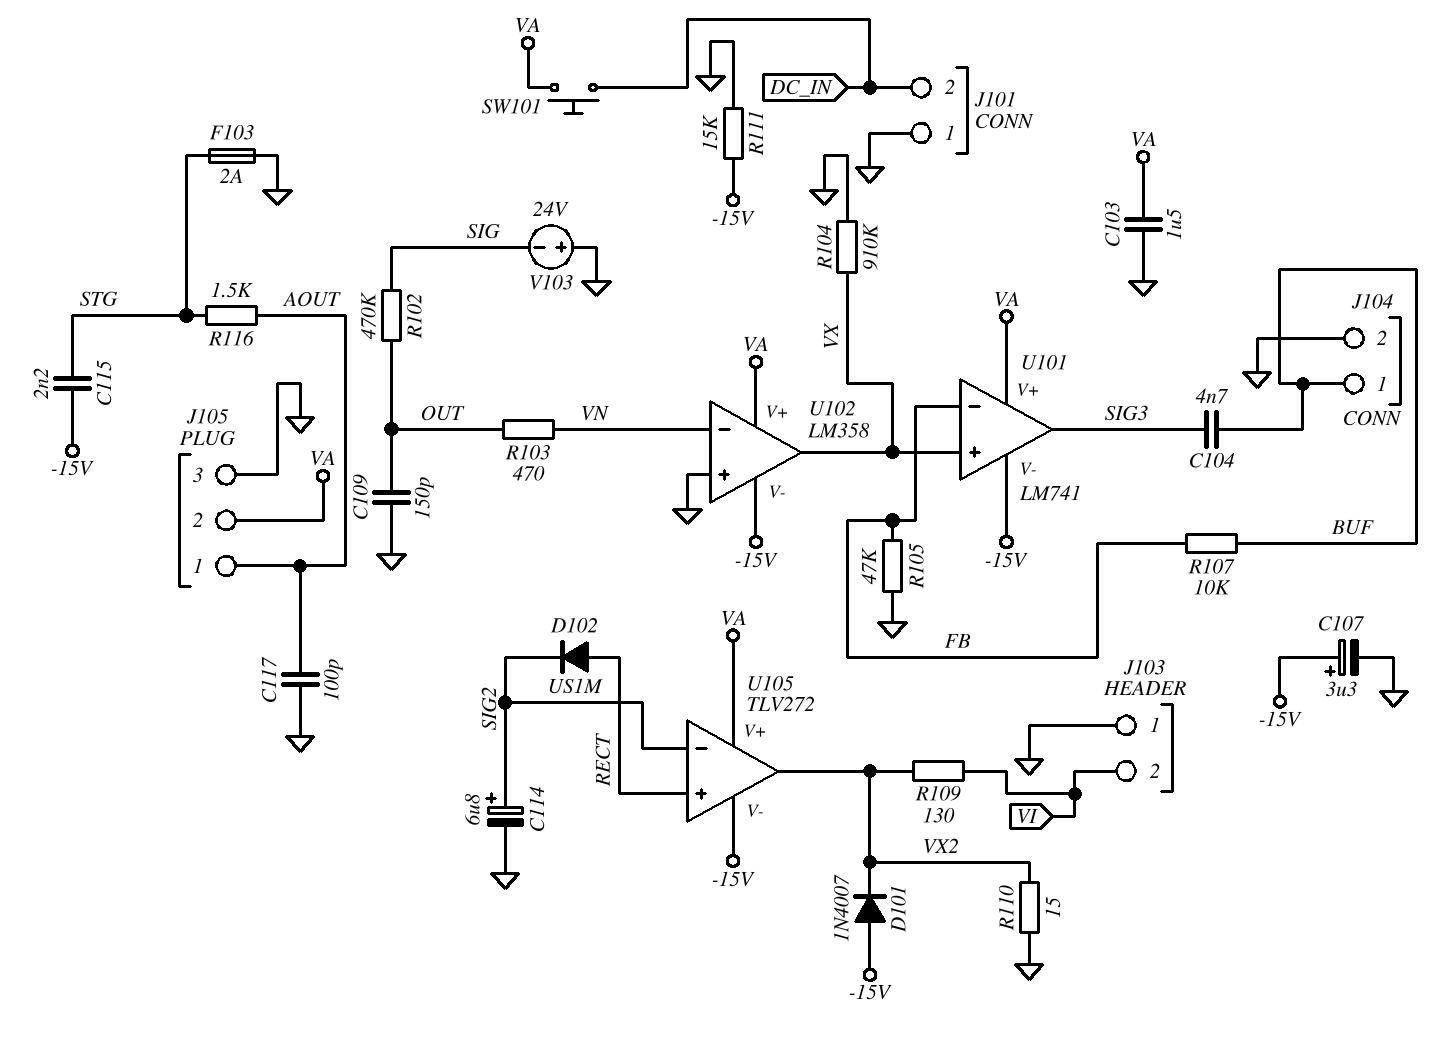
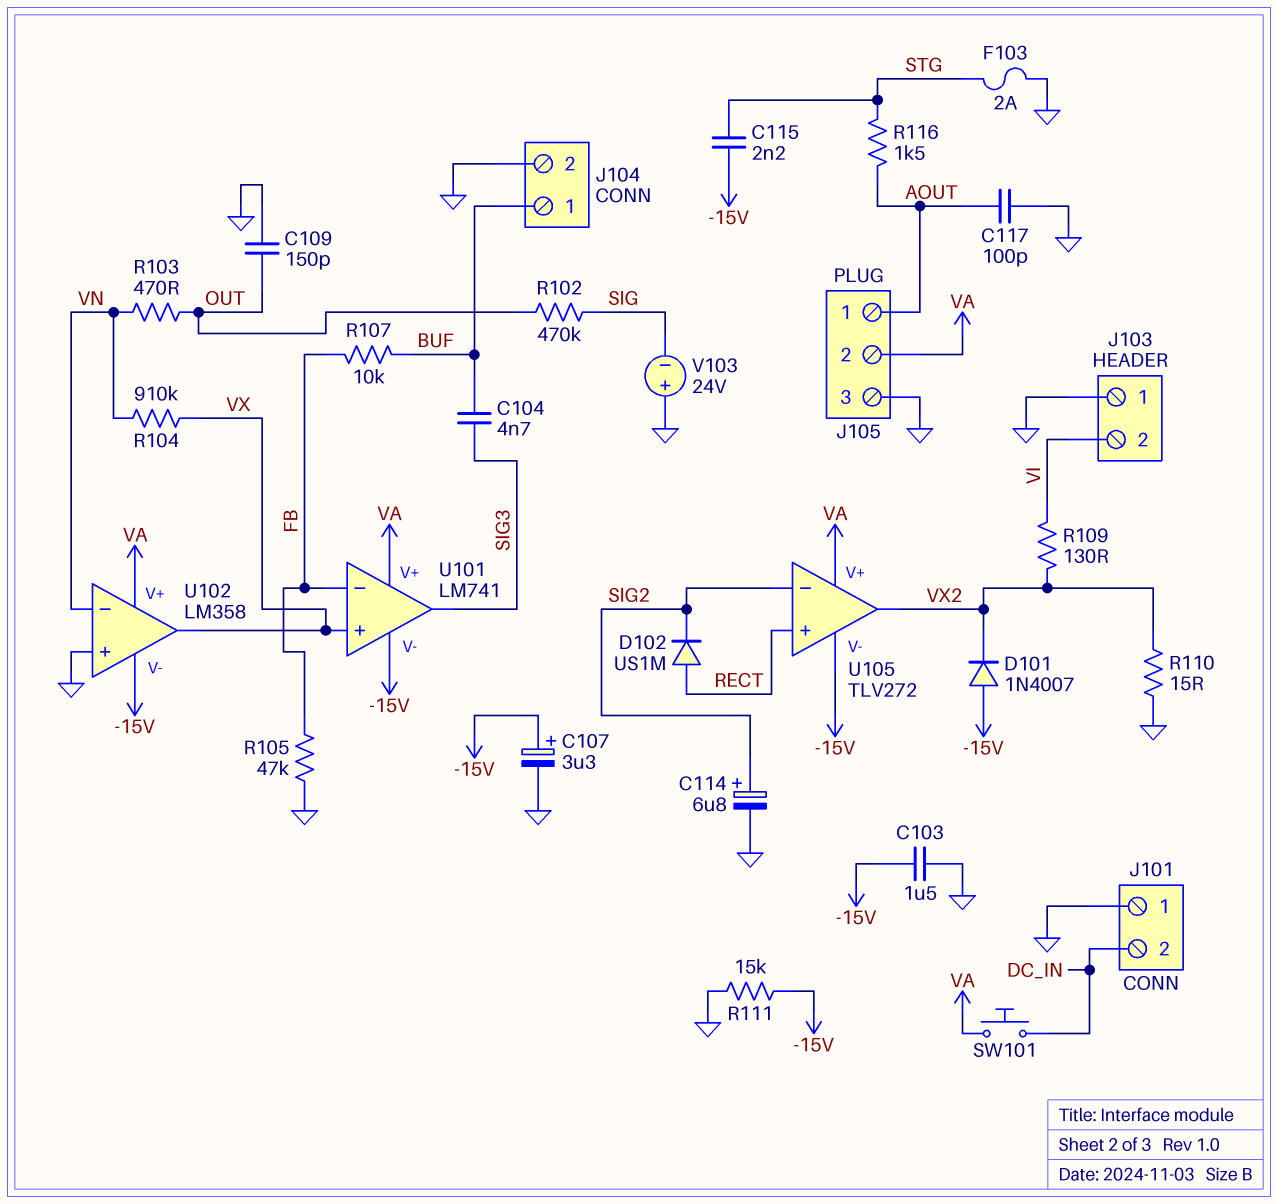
C103: 1.5uF (GND, VA) -> 1.5uF (-15V, GND)
R104: 910k (GND, VX) -> 910k (VN, VX)

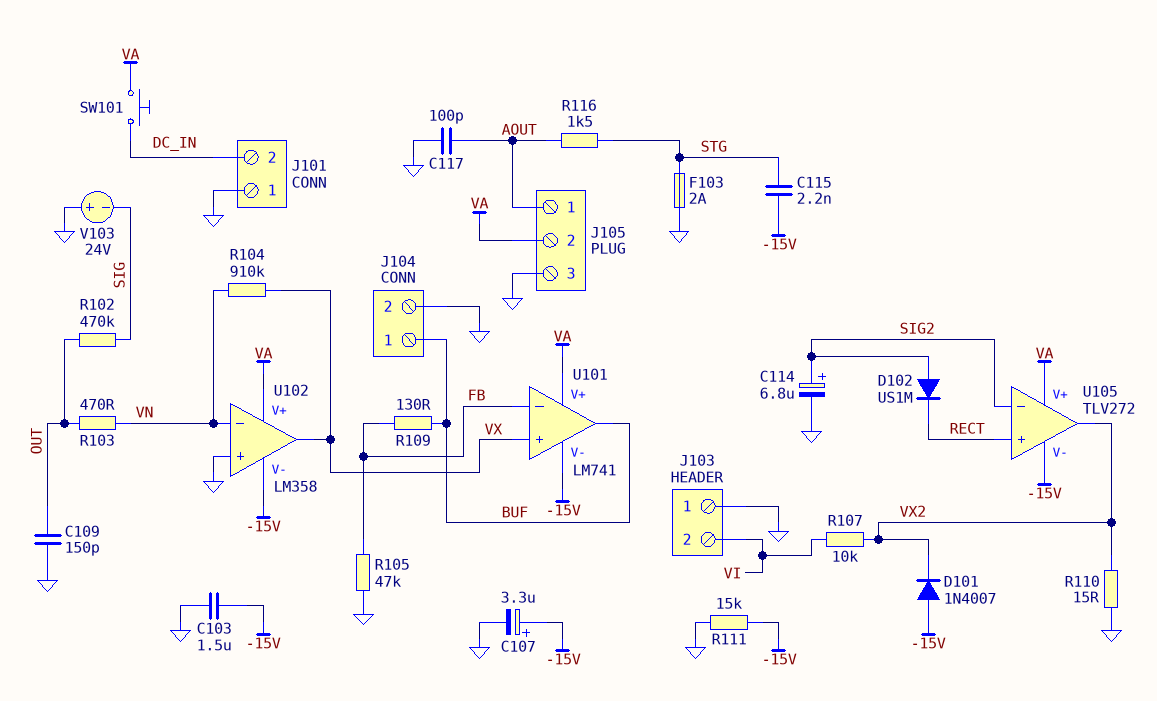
C104: 4.7nF (BUF, SIG3) -> none
D102: diode US1M (A RECT, K SIG2) -> diode US1M (A SIG2, K RECT)
R107: 10k (BUF, FB) -> 10k (VI, VX2)
R109: 130 (VI, VX2) -> 130 (BUF, FB)
U101 pin out: SIG3 -> BUF

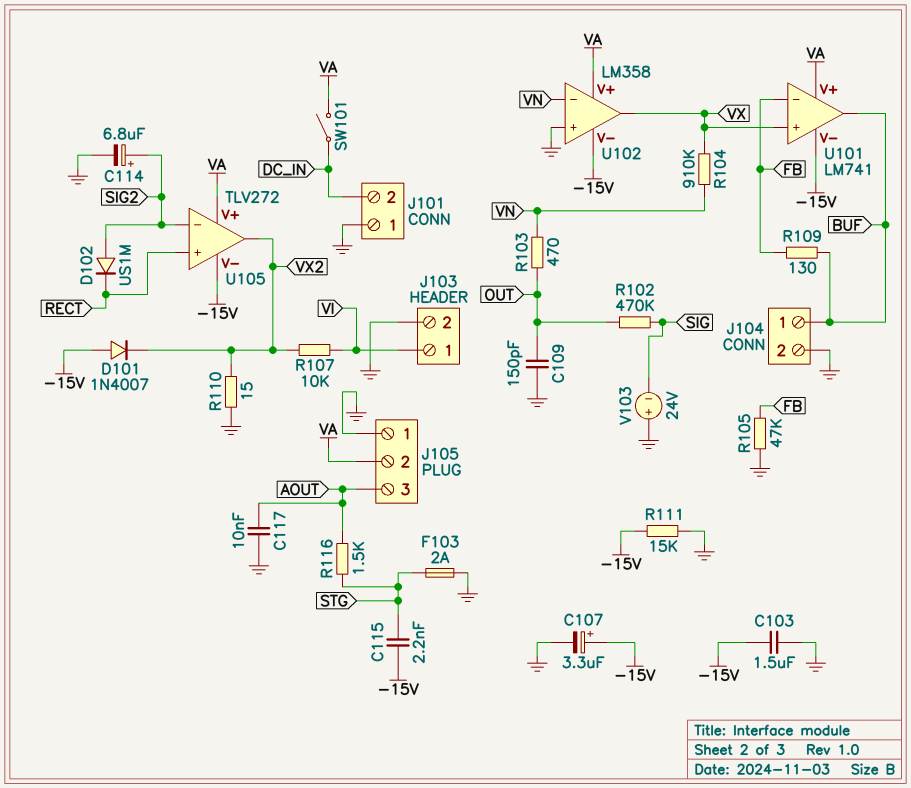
C117: 100pF (AOUT, GND) -> 10nF (AOUT, GND)
J103 pin 1: GND -> VI
J103 pin 2: VI -> GND
J105 pin 1: AOUT -> GND
J105 pin 3: GND -> AOUT
SW101: button (DC_IN, VA) -> switch (DC_IN, VA)

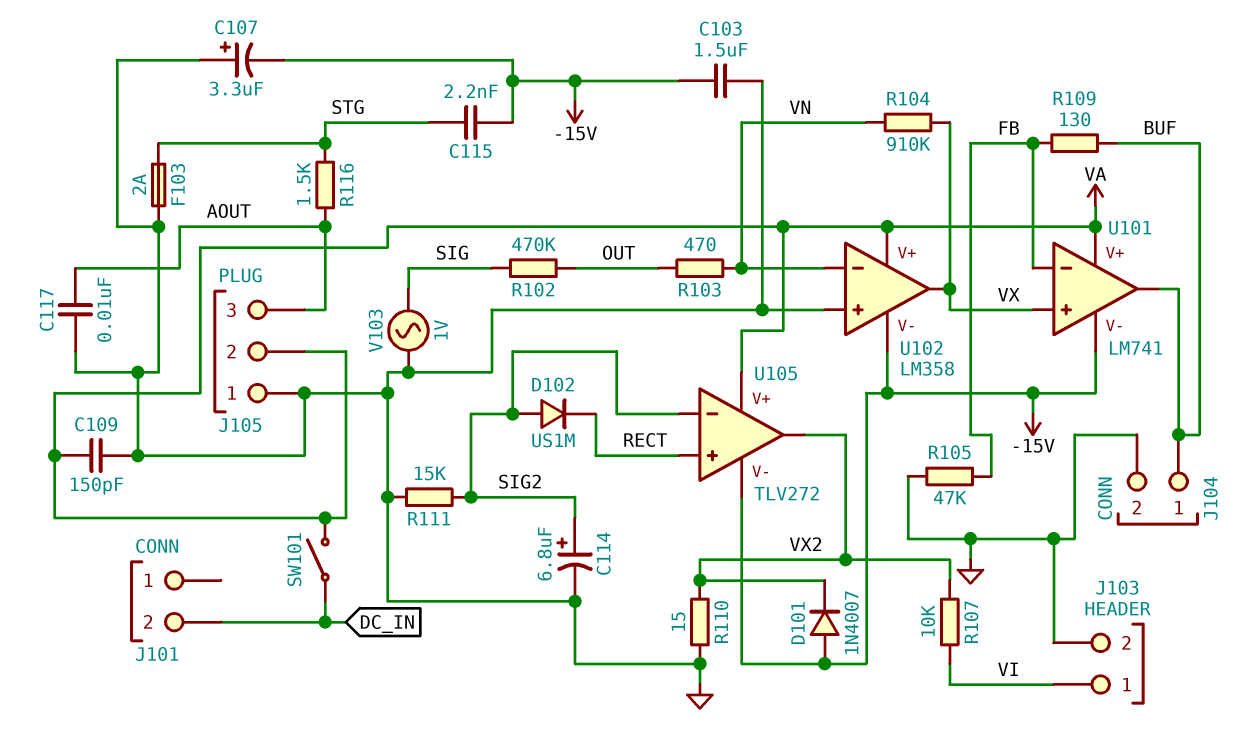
C107: 3.3uF (plus -15V, minus GND) -> 3.3uF (plus GND, minus -15V)
C109: 150pF (GND, OUT) -> 150pF (GND, VA)
J101 pin 1: GND -> none
R111: 15k (-15V, GND) -> 15k (GND, SIG2)
V103: 24V (plus GND, minus SIG) -> AC 1V (GND, SIG)

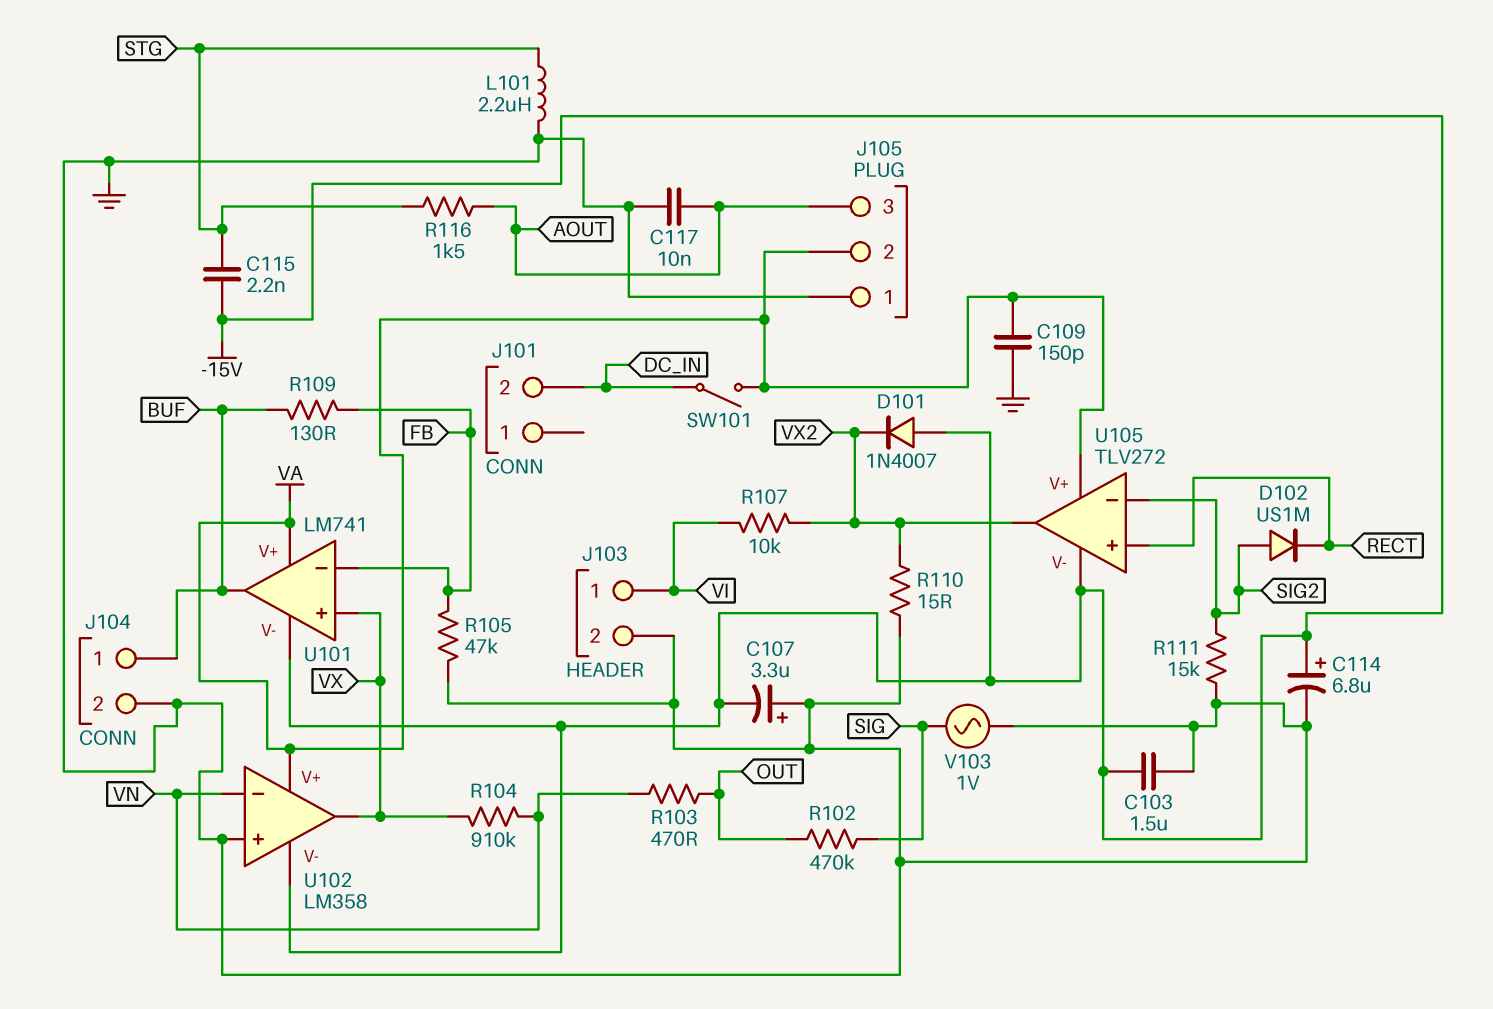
C114: 6.8uF (plus SIG2, minus GND) -> 6.8uF (plus -15V, minus GND)
F103: 2A (GND, STG) -> none
L101: none -> 2.2uH (GND, STG)

